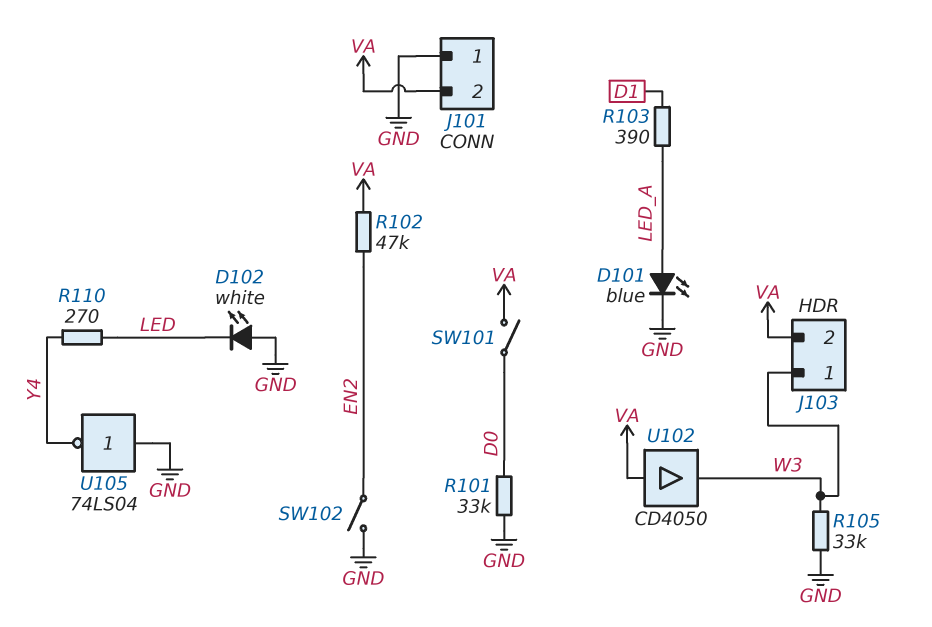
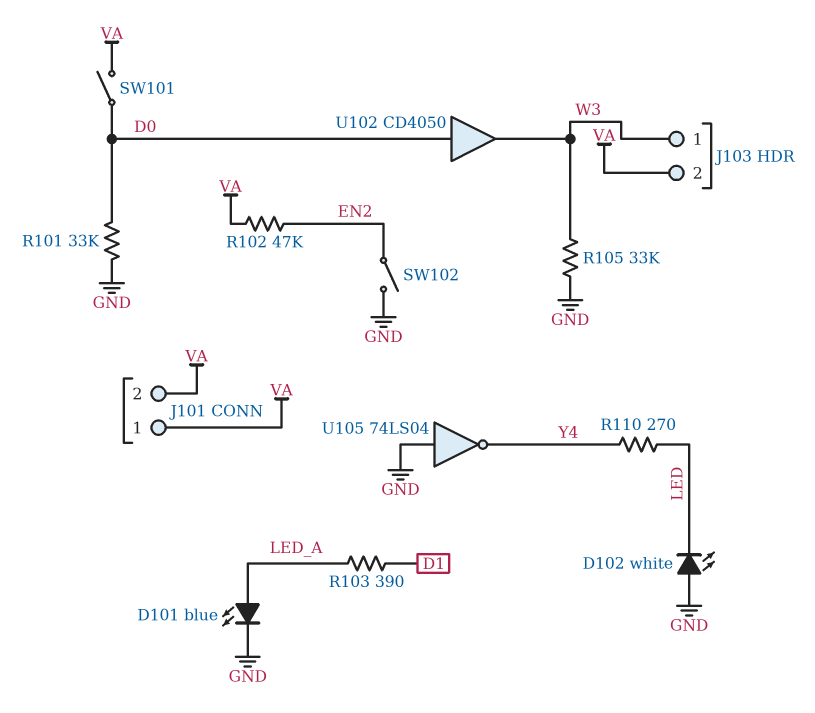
J101 pin 1: GND -> VA
U102: buffer CD4050 (in VA, out W3) -> buffer CD4050 (in D0, out W3)

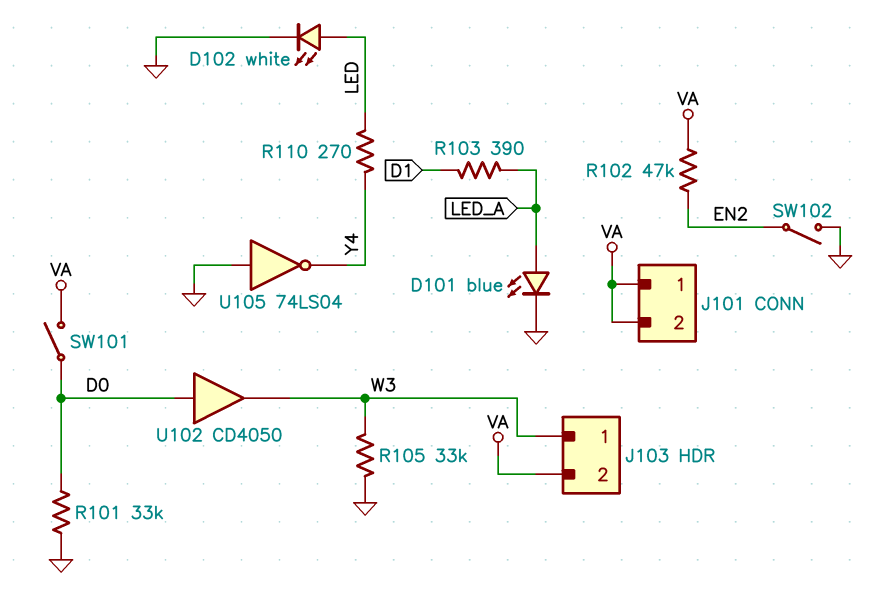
D102: LED white (A GND, K LED) -> LED white (A LED, K GND)

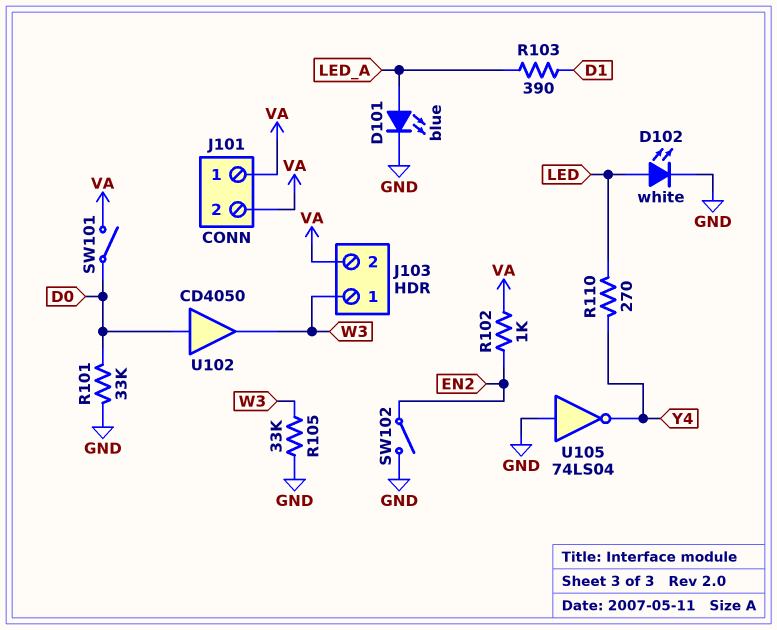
R102: 47k (EN2, VA) -> 1k (EN2, VA)

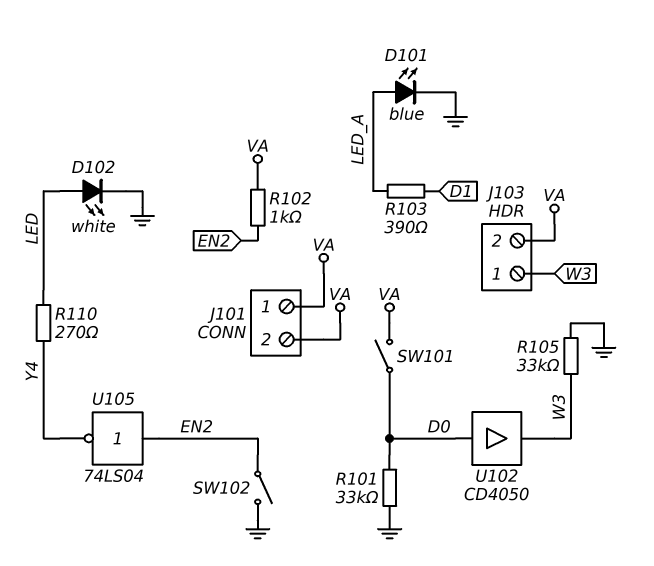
U105: NOT 74LS04 (in GND, out Y4) -> NOT 74LS04 (in EN2, out Y4)

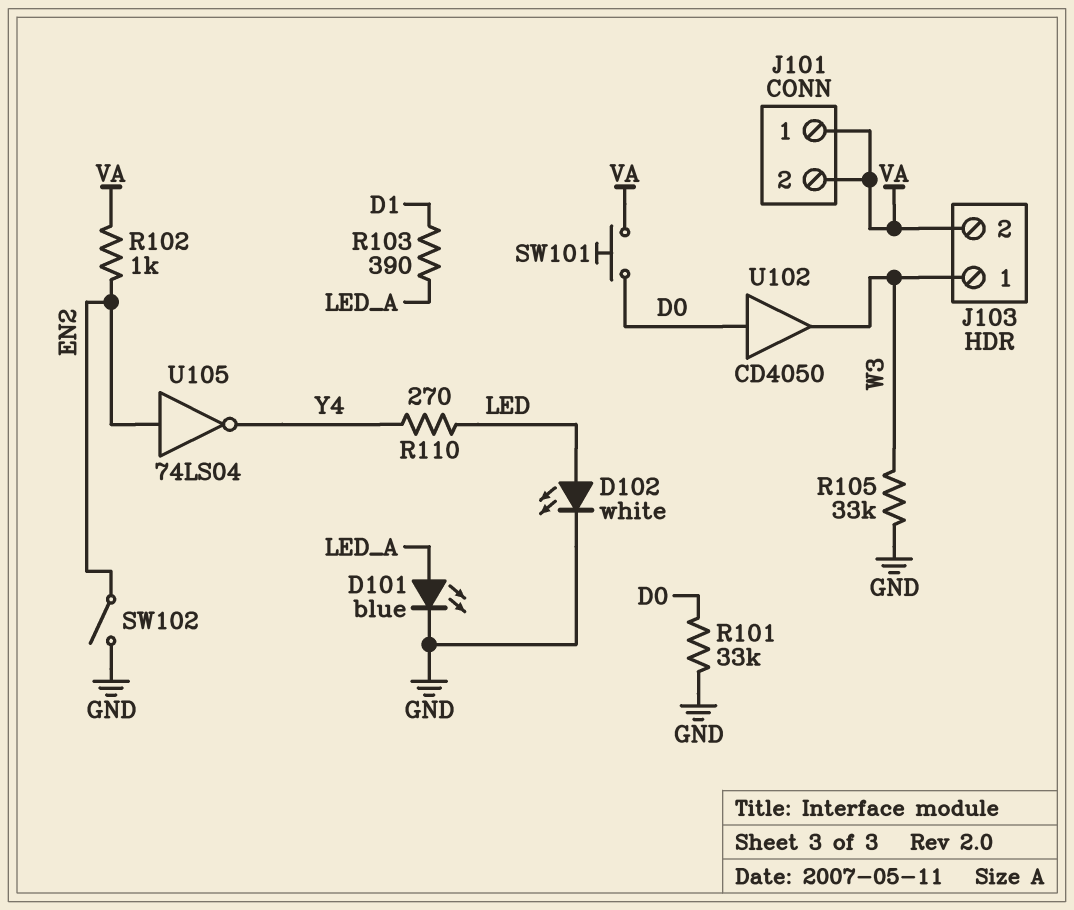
SW101: switch (D0, VA) -> button (D0, VA)

